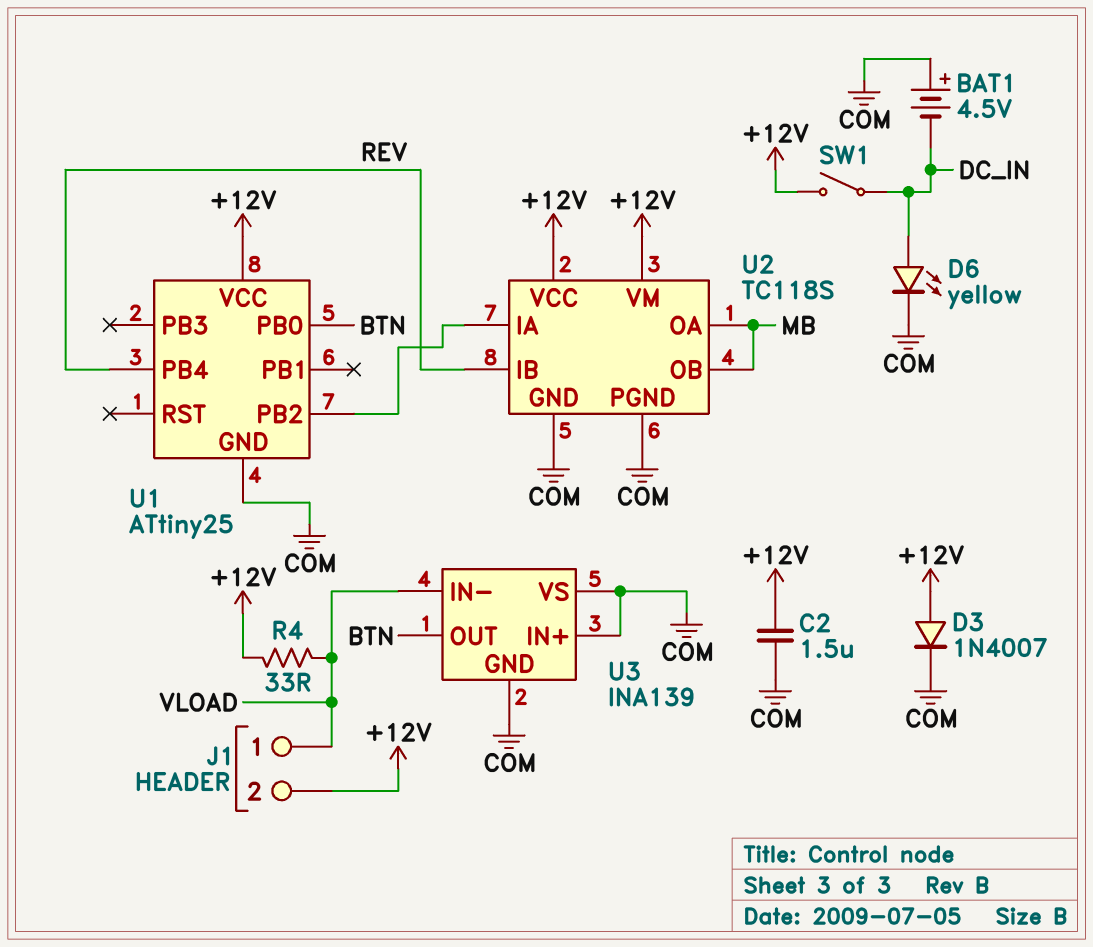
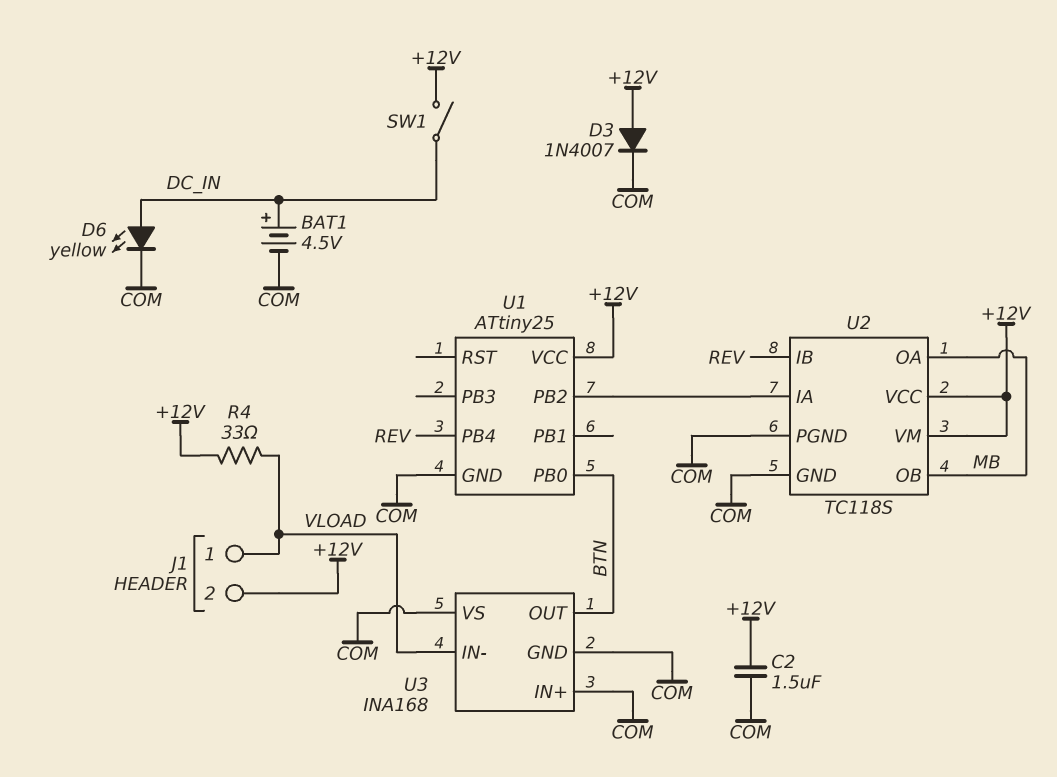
BAT1: 4.5V (plus COM, minus DC_IN) -> 4.5V (plus DC_IN, minus COM)
U3: INA139 -> INA168

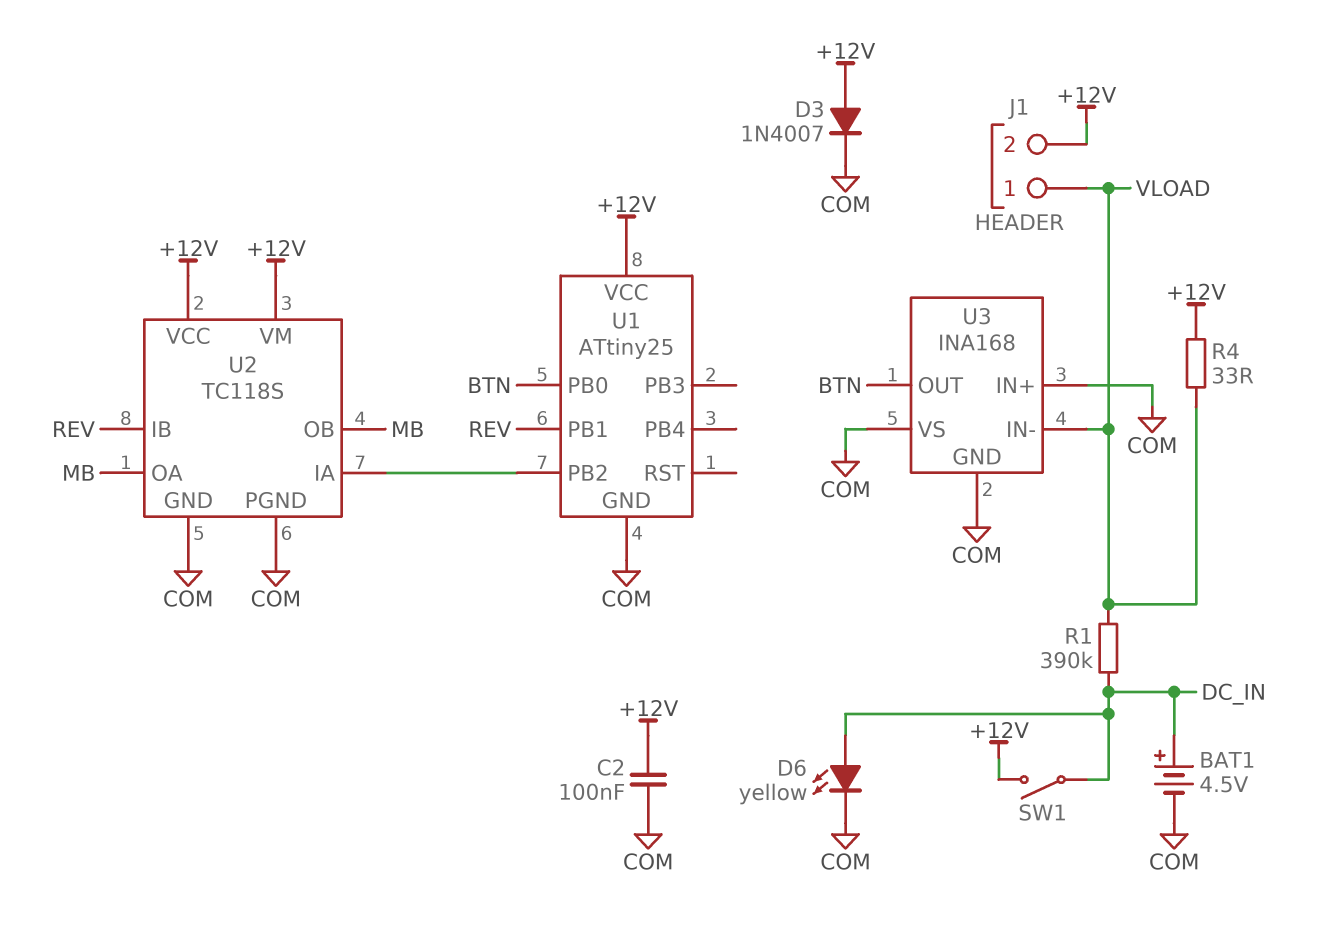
C2: 1.5uF (+12V, COM) -> 100nF (+12V, COM)
R1: none -> 390k (DC_IN, VLOAD)
U1 pin PB1: none -> REV
U1 pin PB4: REV -> none

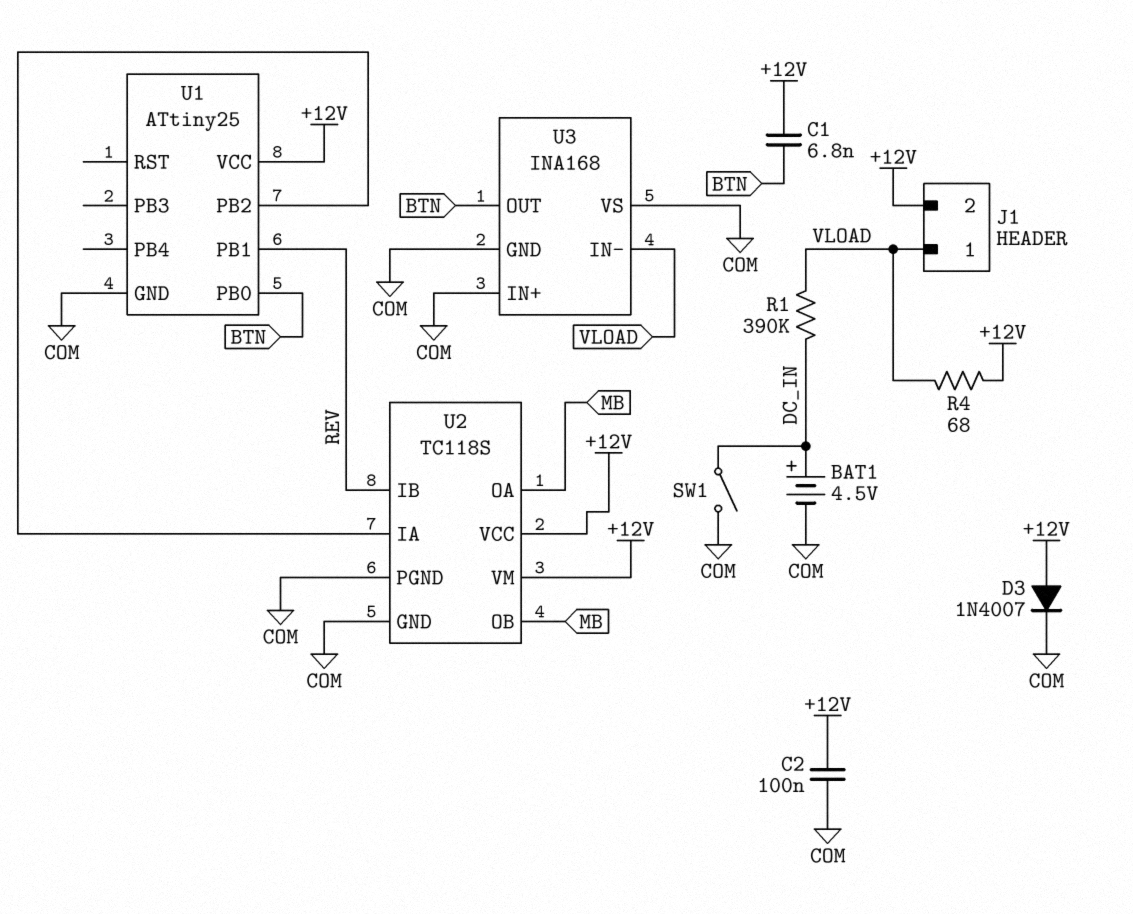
C1: none -> 6.8nF (+12V, BTN)
D6: LED yellow (A DC_IN, K COM) -> none
R4: 33 (+12V, VLOAD) -> 68 (+12V, VLOAD)
SW1: switch (+12V, DC_IN) -> switch (COM, DC_IN)

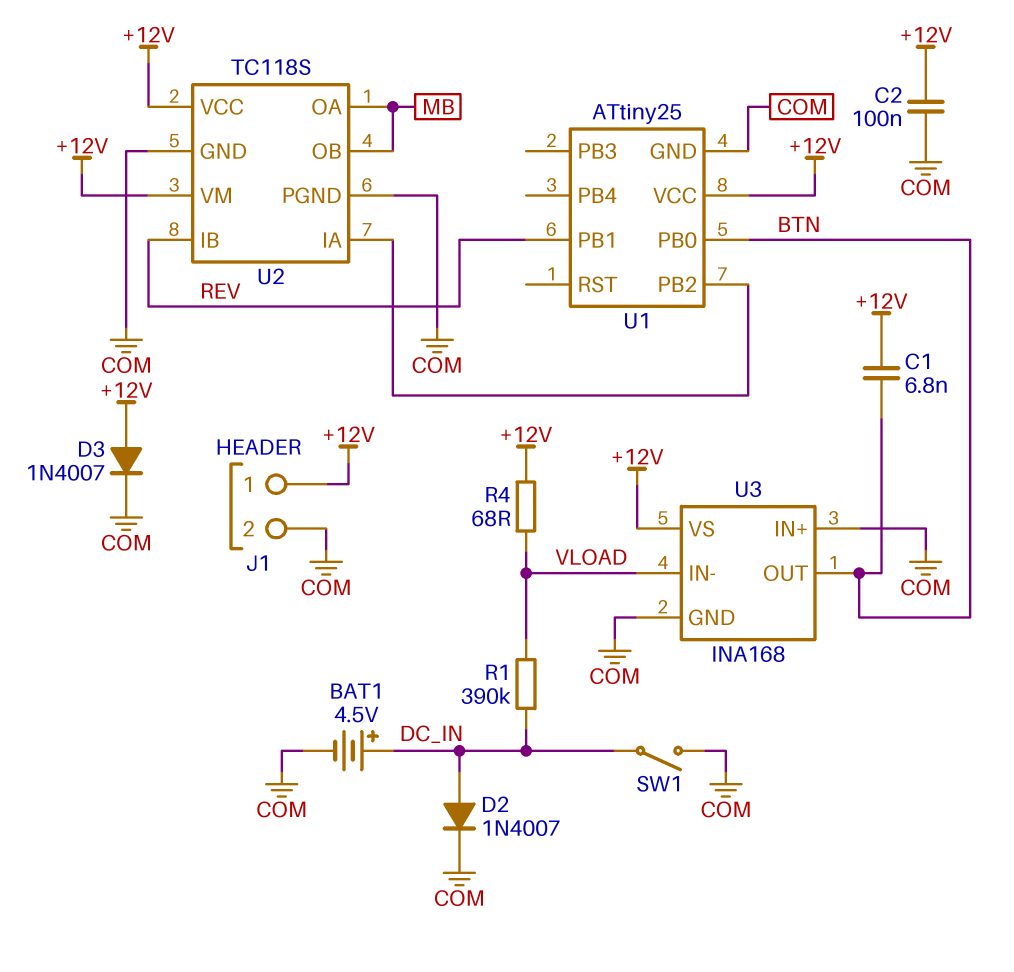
D2: none -> diode 1N4007 (A DC_IN, K COM)
J1 pin 1: VLOAD -> +12V
J1 pin 2: +12V -> COM
U3 pin VS: COM -> +12V

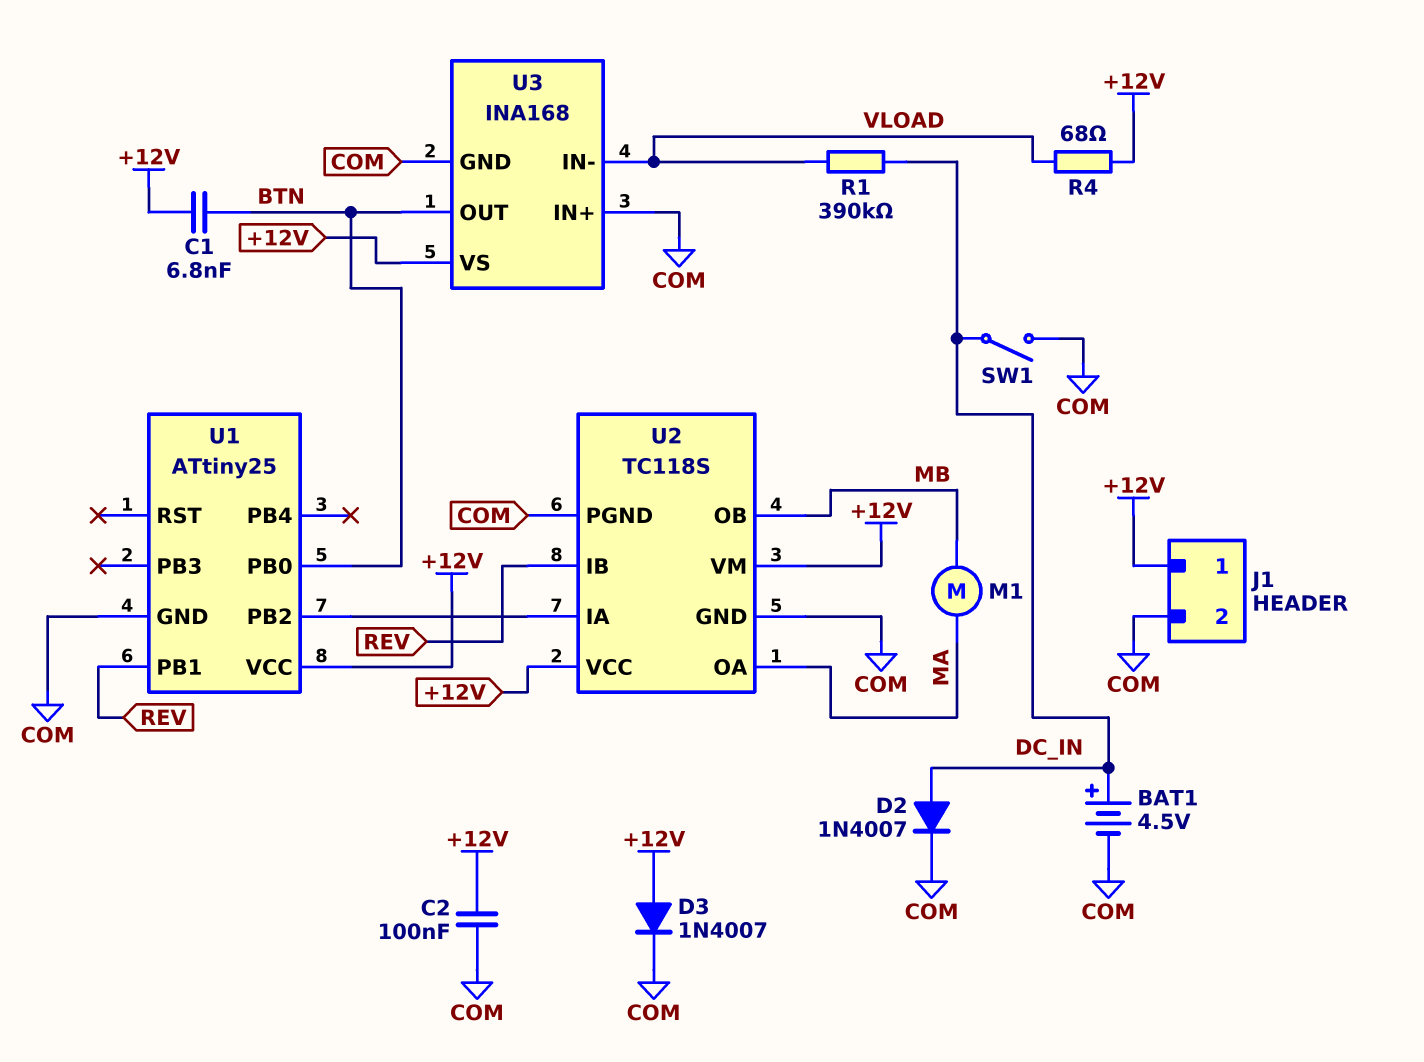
M1: none -> motor (MA, MB)
U2 pin OA: MB -> MA

